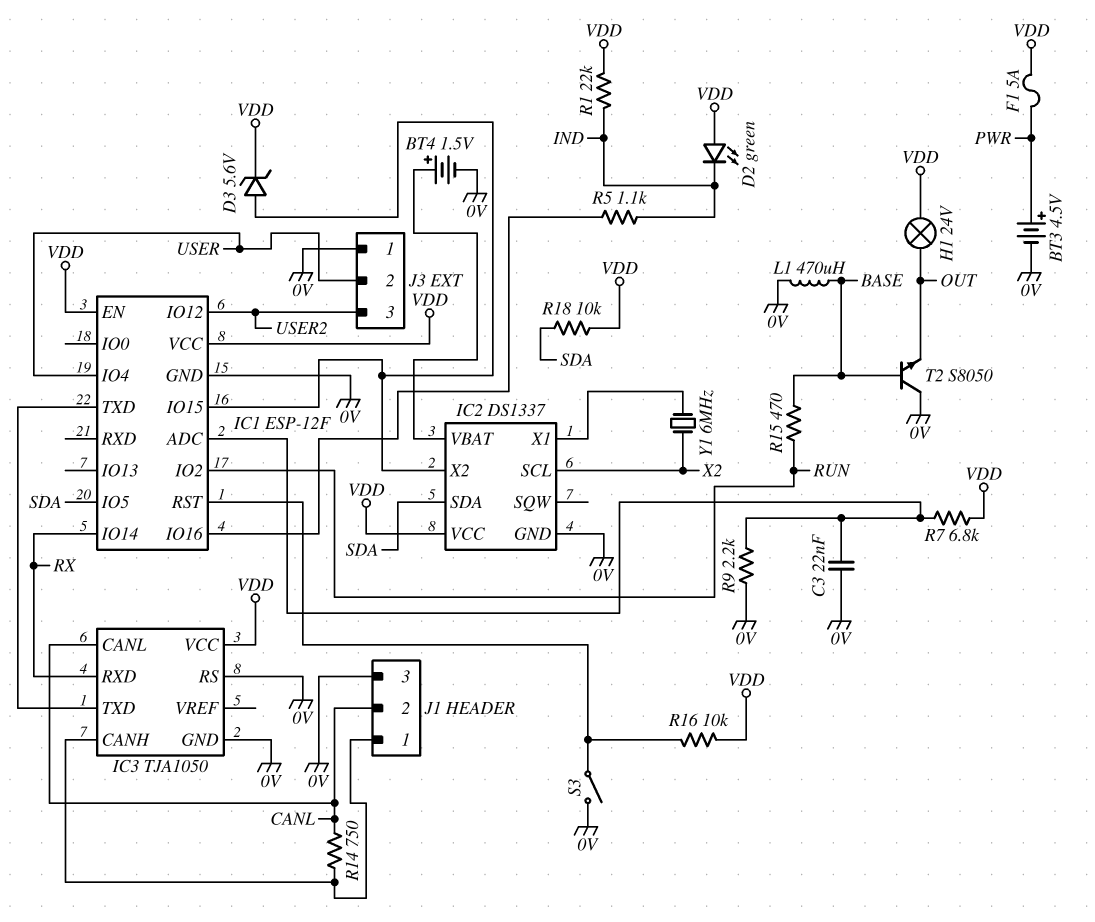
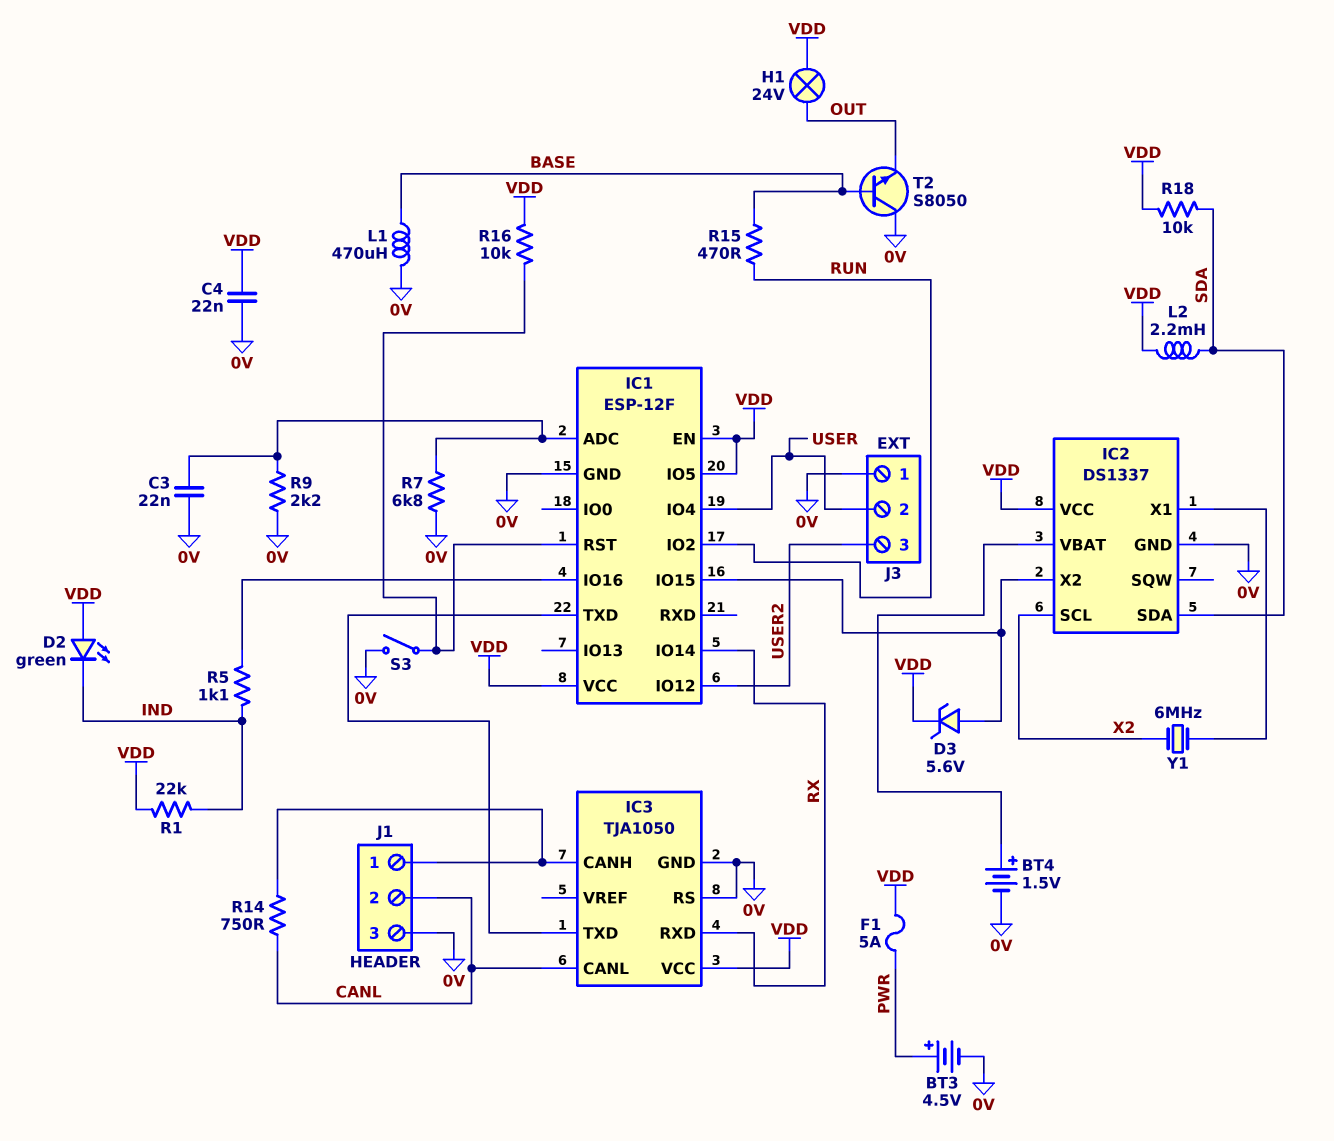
C4: none -> 22nF (0V, VDD)
IC1 pin IO5: SDA -> VDD
L2: none -> 2.2mH (SDA, VDD)
R7: 6.8k (IC1/ADC, VDD) -> 6.8k (0V, IC1/ADC)

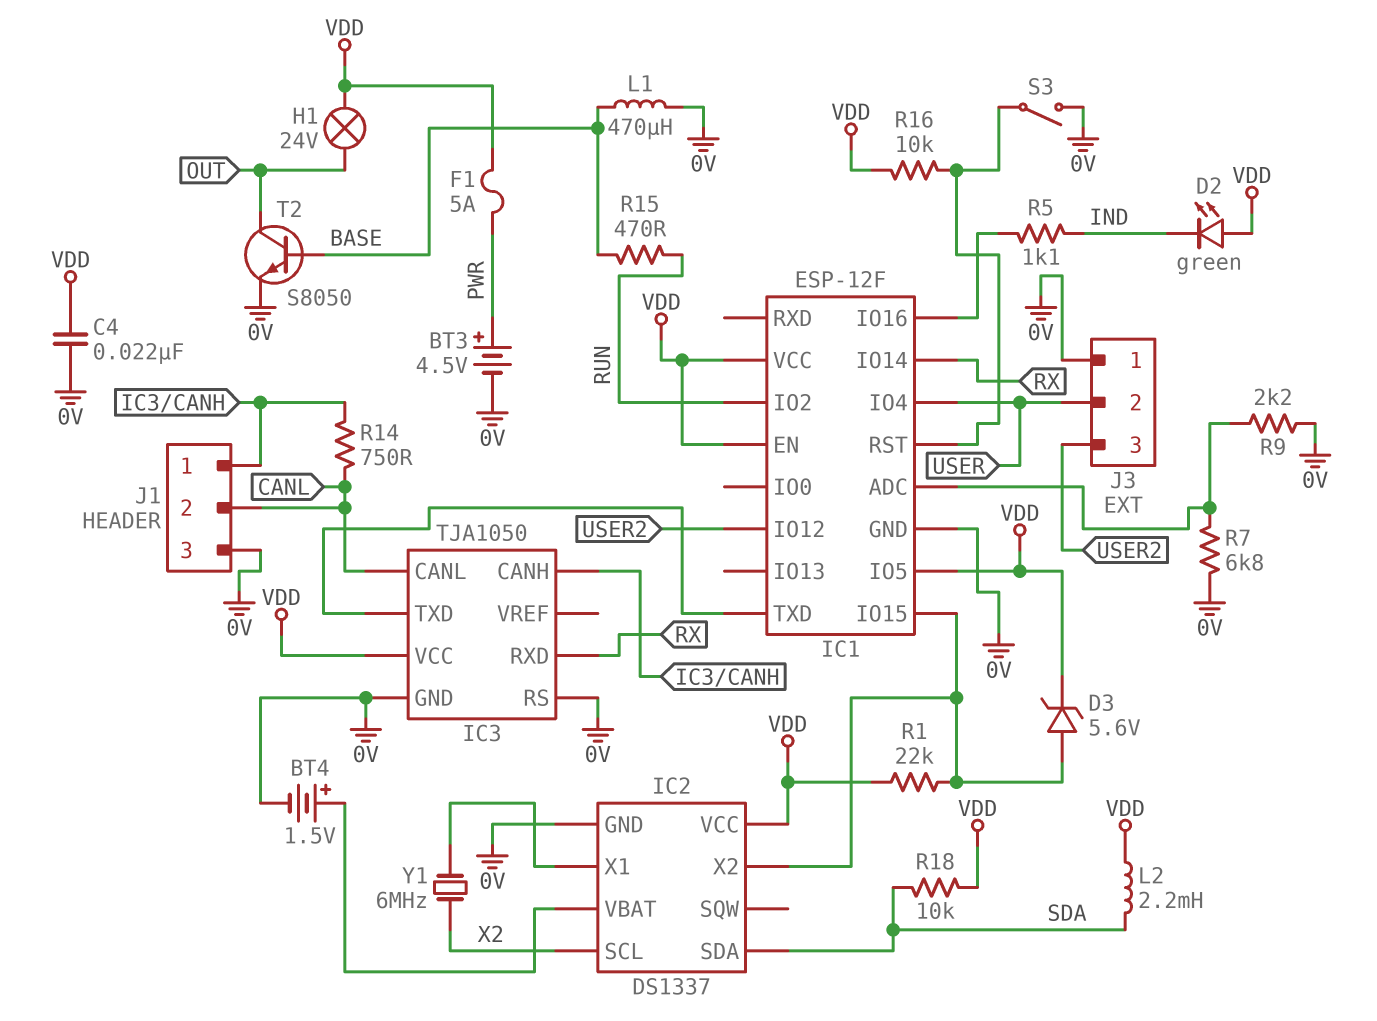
C3: 22nF (0V, IC1/ADC) -> none
R1: 22k (IND, VDD) -> 22k (IC1/IO15, VDD)
T2: NPN S8050 (B BASE, C 0V, E OUT) -> NPN S8050 (B BASE, C OUT, E 0V)

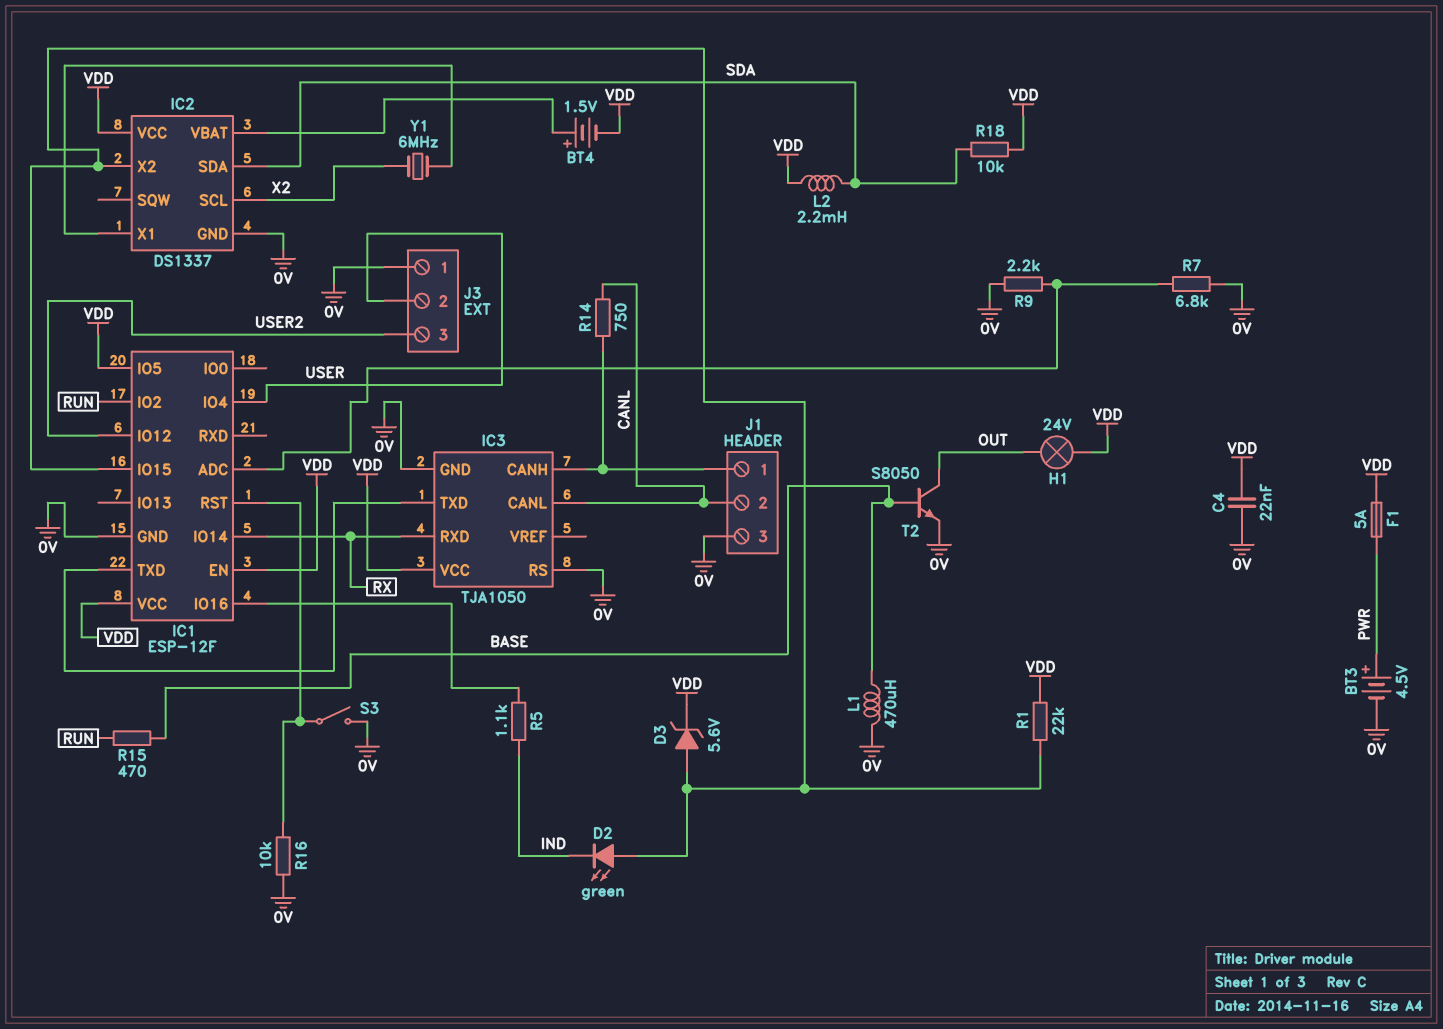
BT4: 1.5V (plus IC2/VBAT, minus 0V) -> 1.5V (plus IC2/VBAT, minus VDD)
D2: LED green (A VDD, K IND) -> LED green (A IC1/IO15, K IND)
R16: 10k (IC1/RST, VDD) -> 10k (0V, IC1/RST)

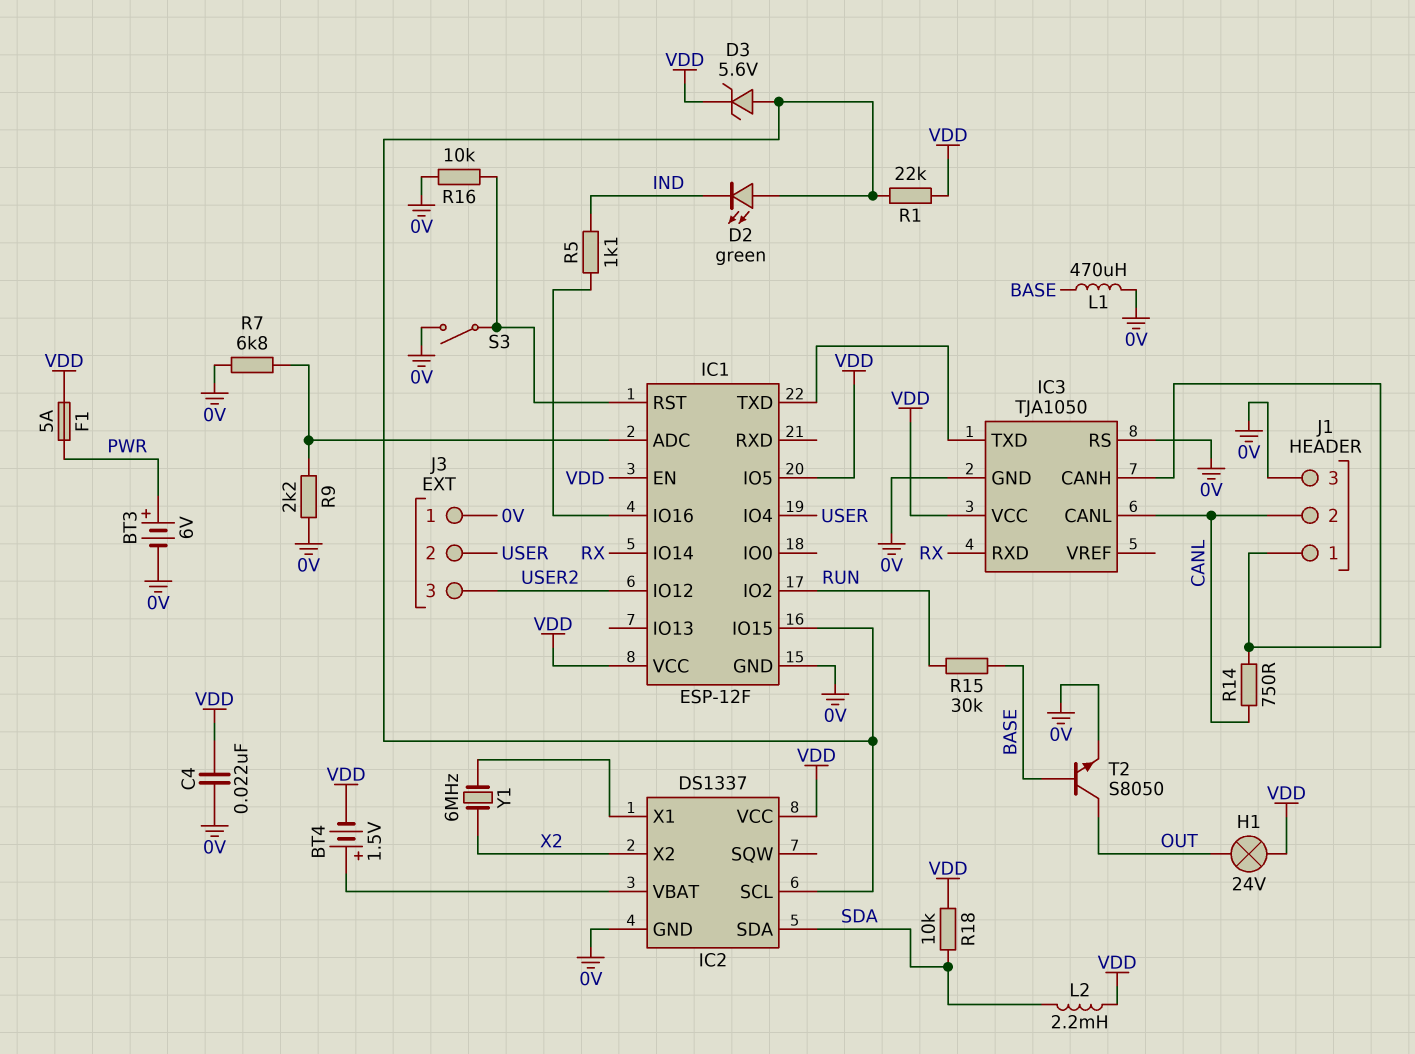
BT3: 4.5V (plus PWR, minus 0V) -> 6V (plus PWR, minus 0V)
IC2 pin SCL: X2 -> IC1/IO15
IC2 pin X2: IC1/IO15 -> X2
R15: 470 (BASE, RUN) -> 30k (BASE, RUN)

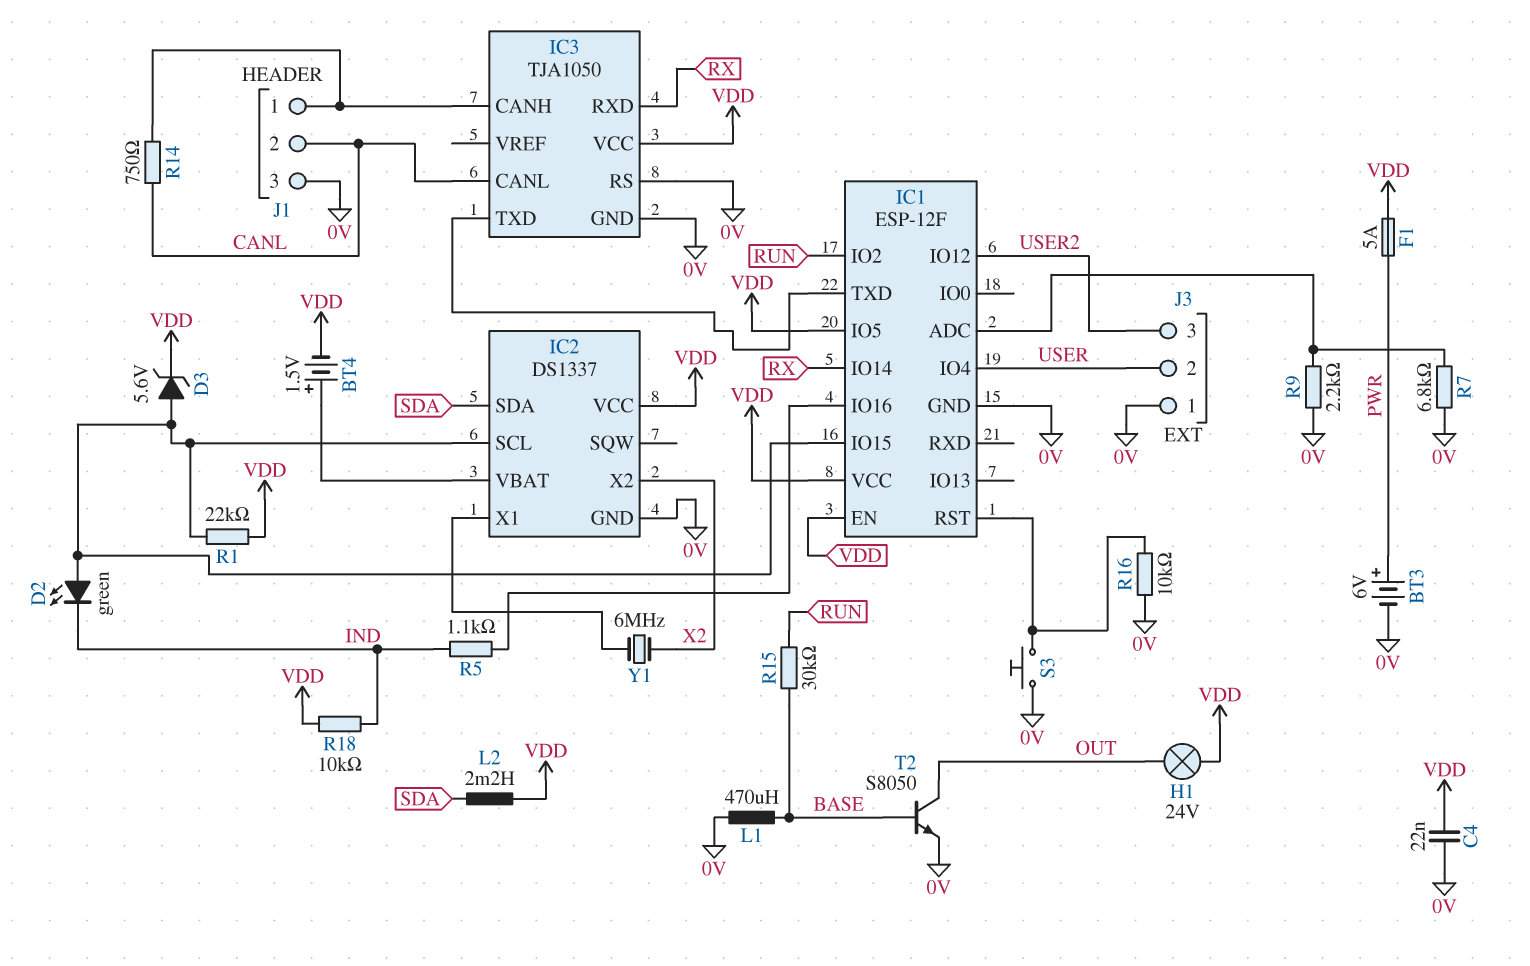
R18: 10k (SDA, VDD) -> 10k (IND, VDD)
S3: switch (0V, IC1/RST) -> button (0V, IC1/RST)

